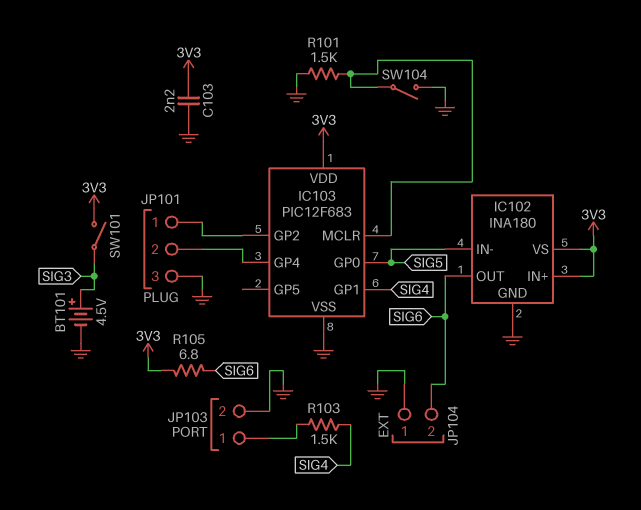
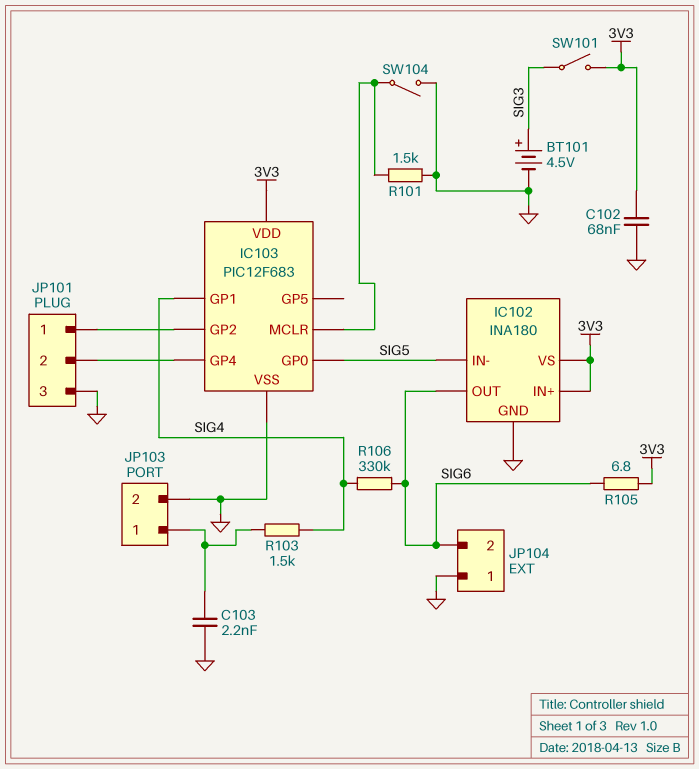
C102: none -> 68nF (3V3, GND)
C103: 2.2nF (3V3, GND) -> 2.2nF (GND, JP103/1)
R106: none -> 330k (SIG4, SIG6)

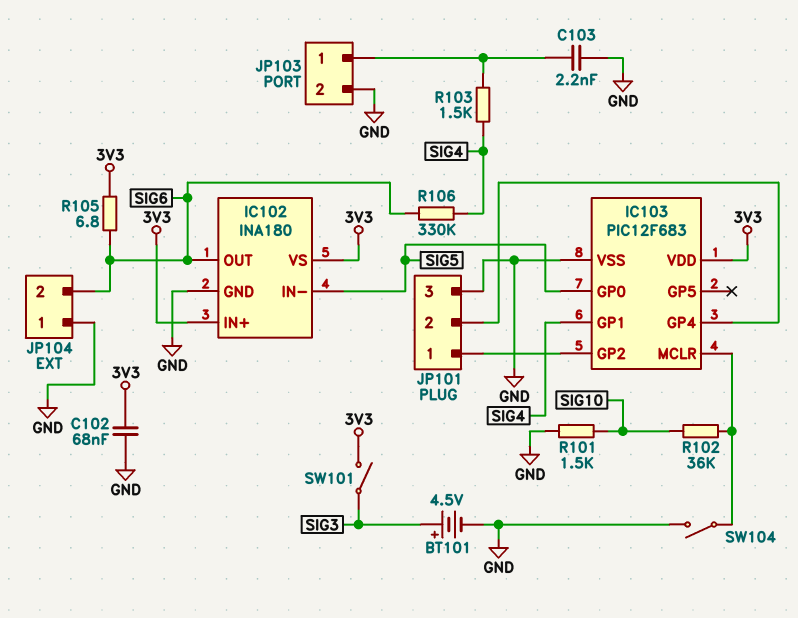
R101: 1.5k (GND, IC103/MCLR) -> 1.5k (GND, SIG10)
R102: none -> 36k (IC103/MCLR, SIG10)

